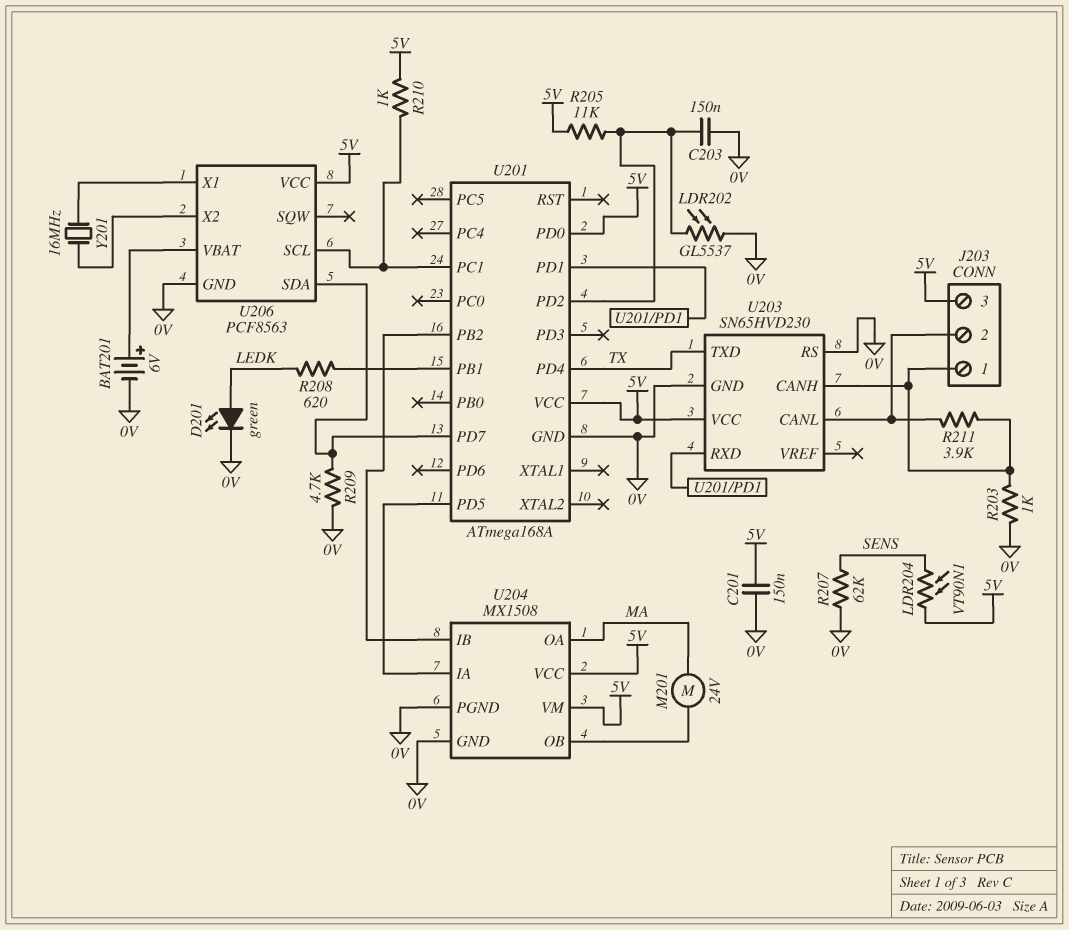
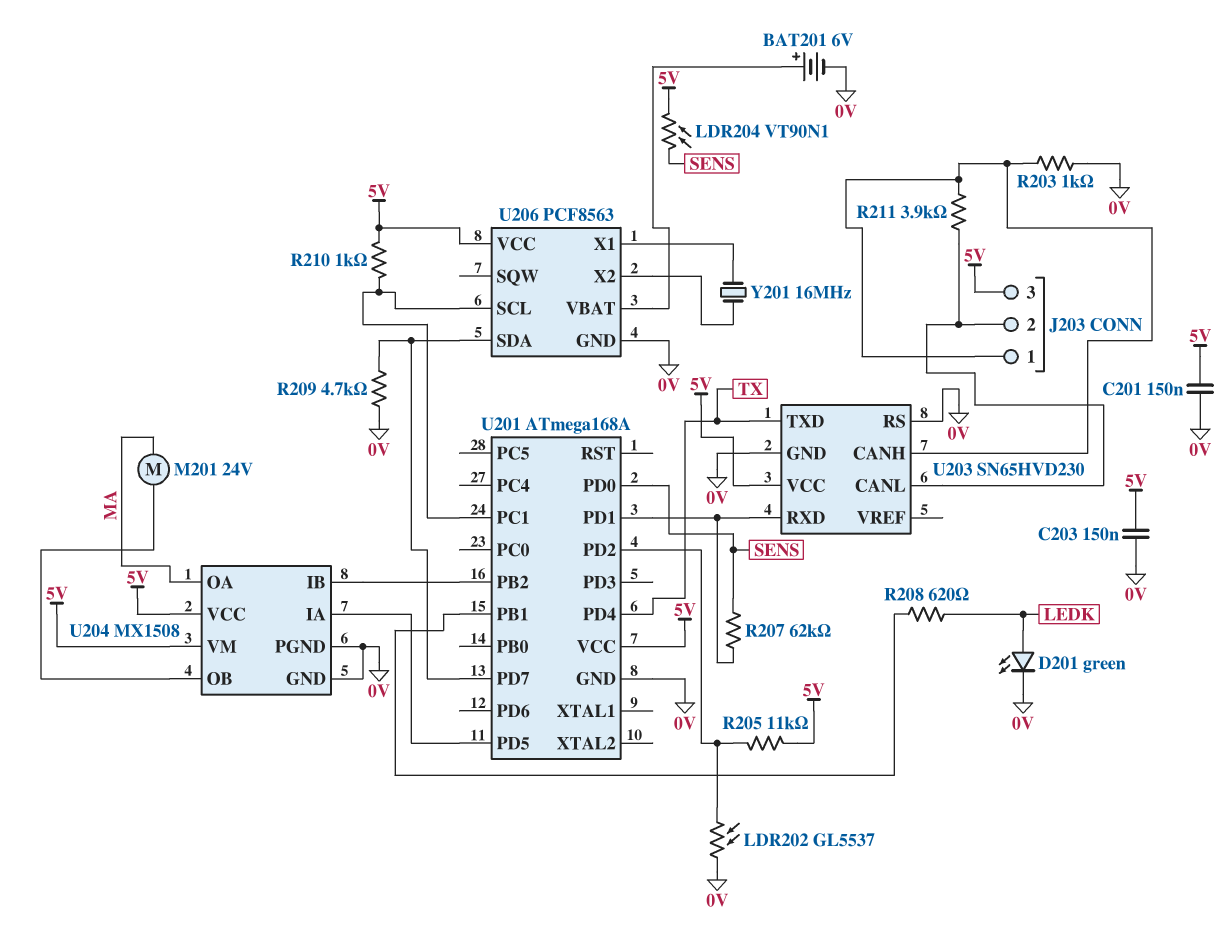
C203: 150nF (0V, U201/PD2) -> 150nF (0V, 5V)
R207: 62k (0V, SENS) -> 62k (SENS, U201/PD1)
U201 pin PD0: 5V -> SENS

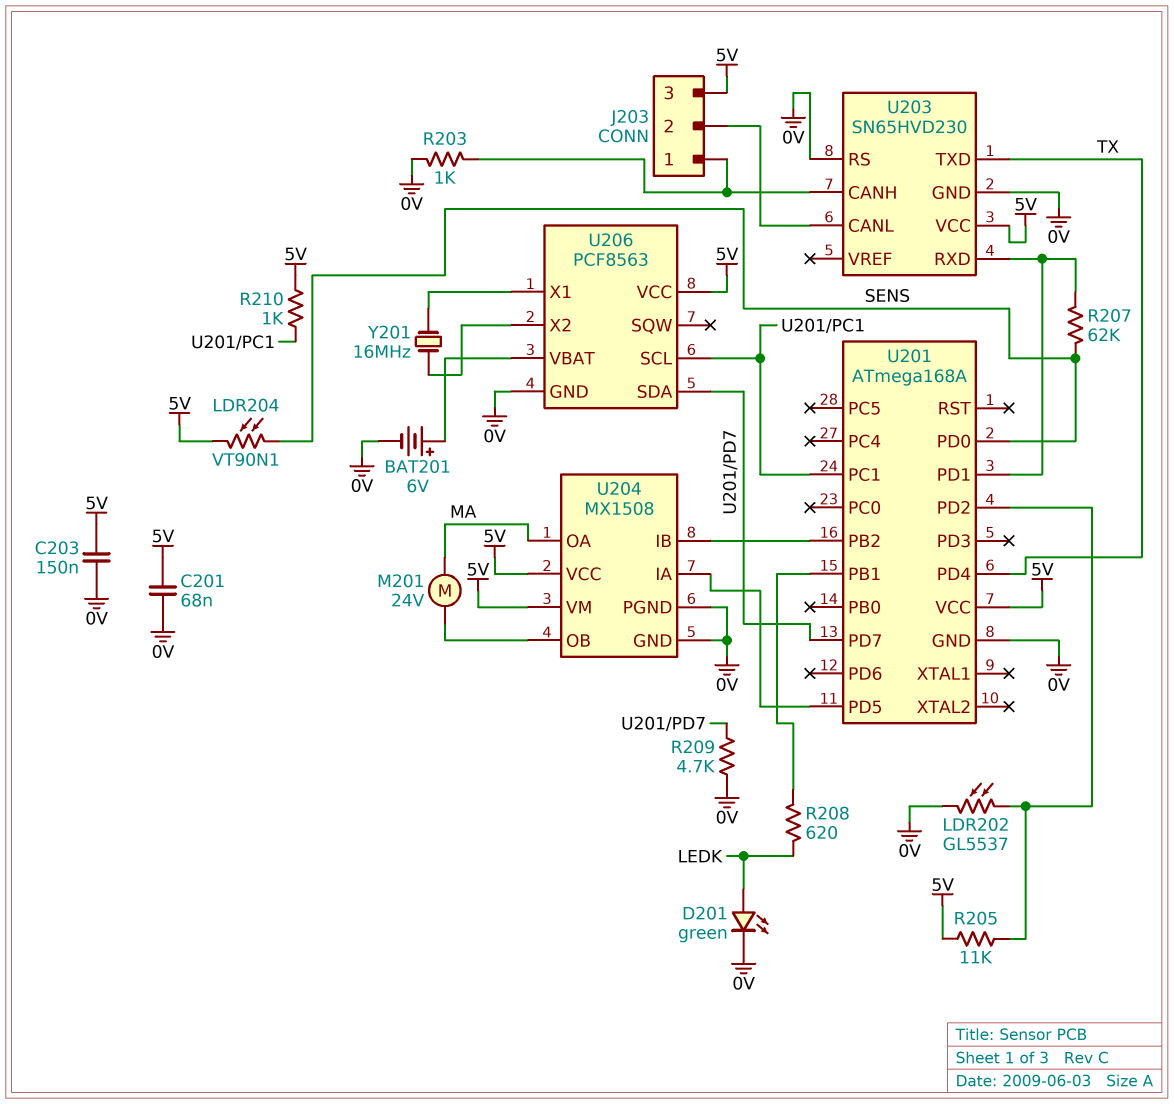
C201: 150nF (0V, 5V) -> 68nF (0V, 5V)
R211: 3.9k (J203/1, J203/2) -> none

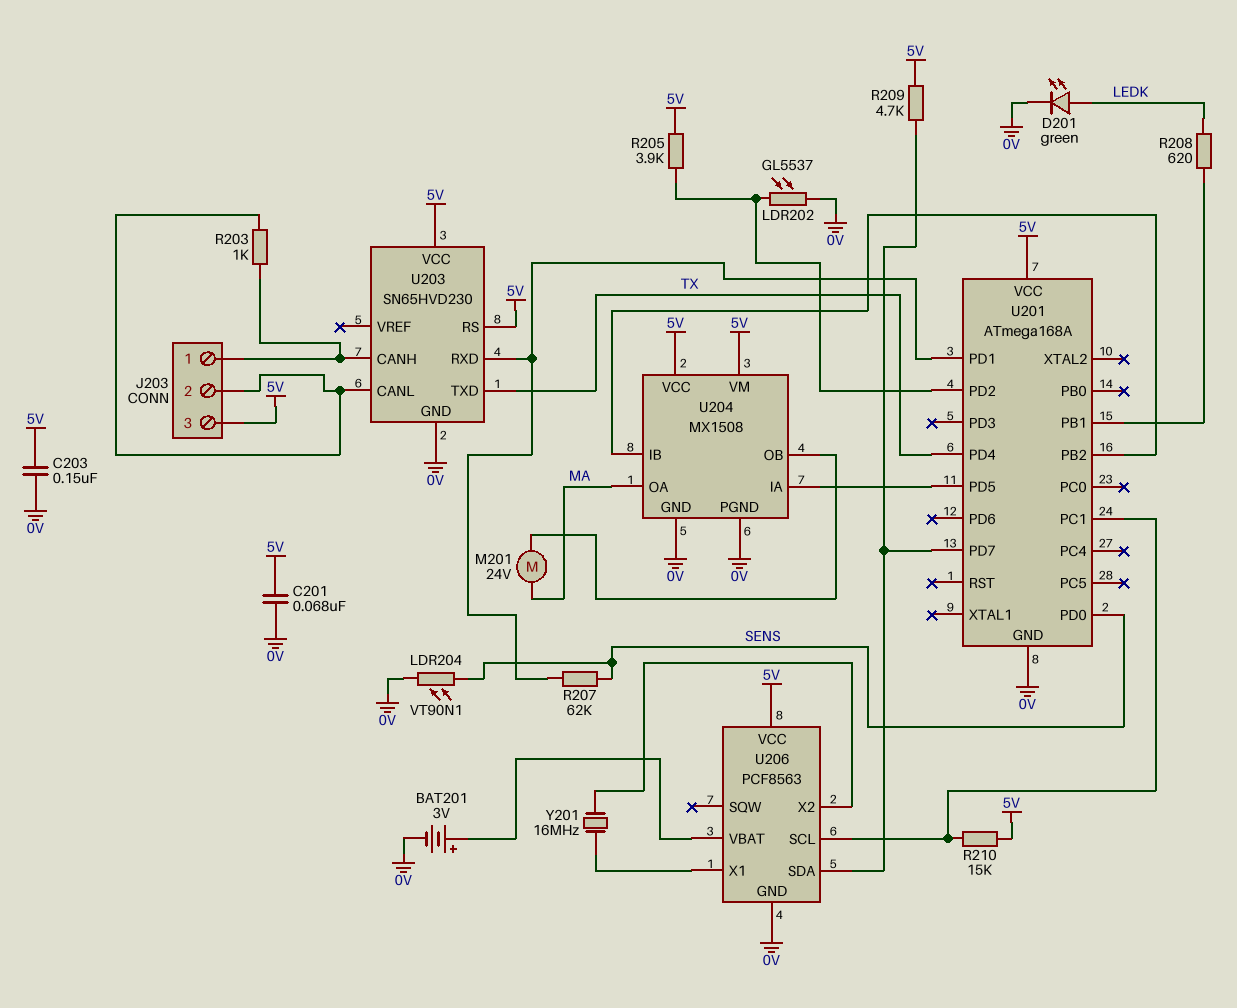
BAT201: 6V (plus U206/VBAT, minus 0V) -> 3V (plus U206/VBAT, minus 0V)
LDR204: VT90N1 (5V, SENS) -> VT90N1 (0V, SENS)
R203: 1k (0V, J203/1) -> 1k (J203/1, J203/2)
R205: 11k (5V, U201/PD2) -> 3.9k (5V, U201/PD2)
R209: 4.7k (0V, U201/PD7) -> 4.7k (5V, U201/PD7)
R210: 1k (5V, U201/PC1) -> 15k (5V, U201/PC1)
U203 pin RS: 0V -> 5V

